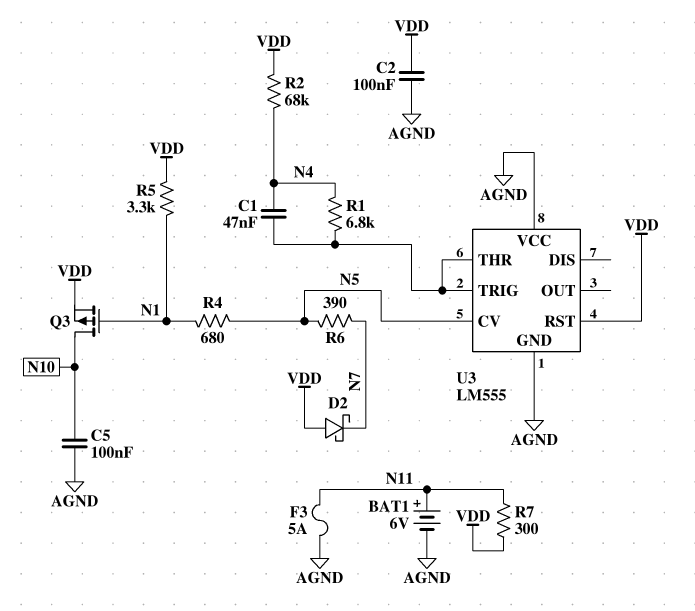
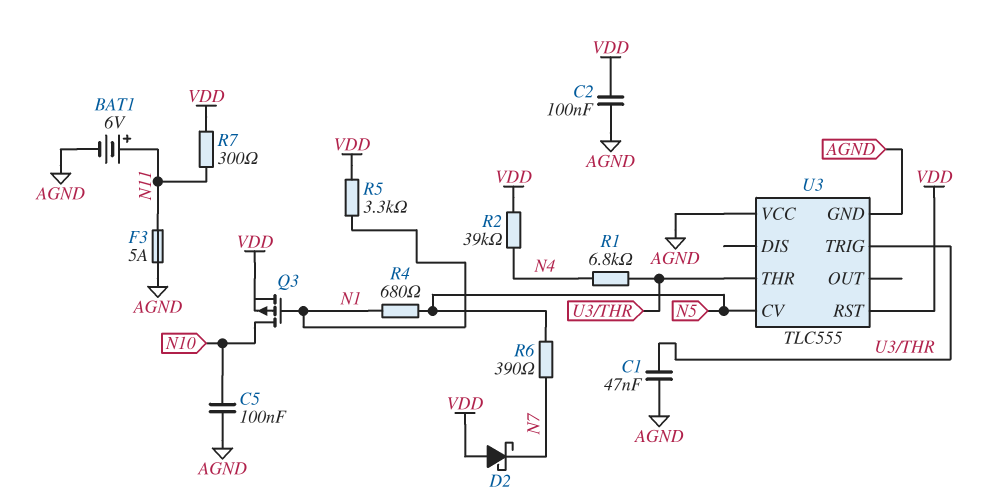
C1: 47nF (N4, U3/THR) -> 47nF (AGND, U3/THR)
R2: 68k (N4, VDD) -> 39k (N4, VDD)
U3: LM555 -> TLC555

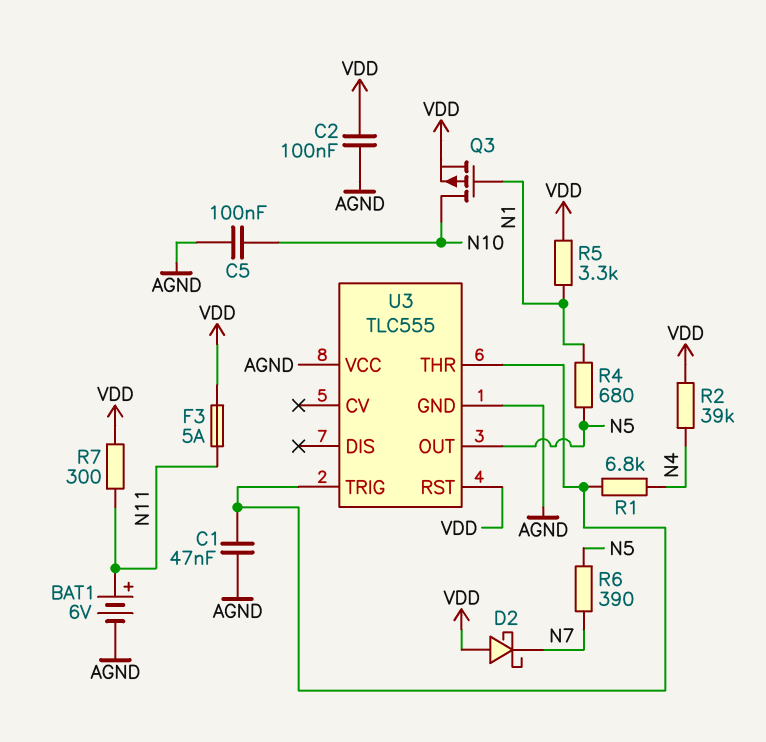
F3: 5A (AGND, N11) -> 5A (N11, VDD)
U3 pin CV: N5 -> none
U3 pin OUT: none -> N5

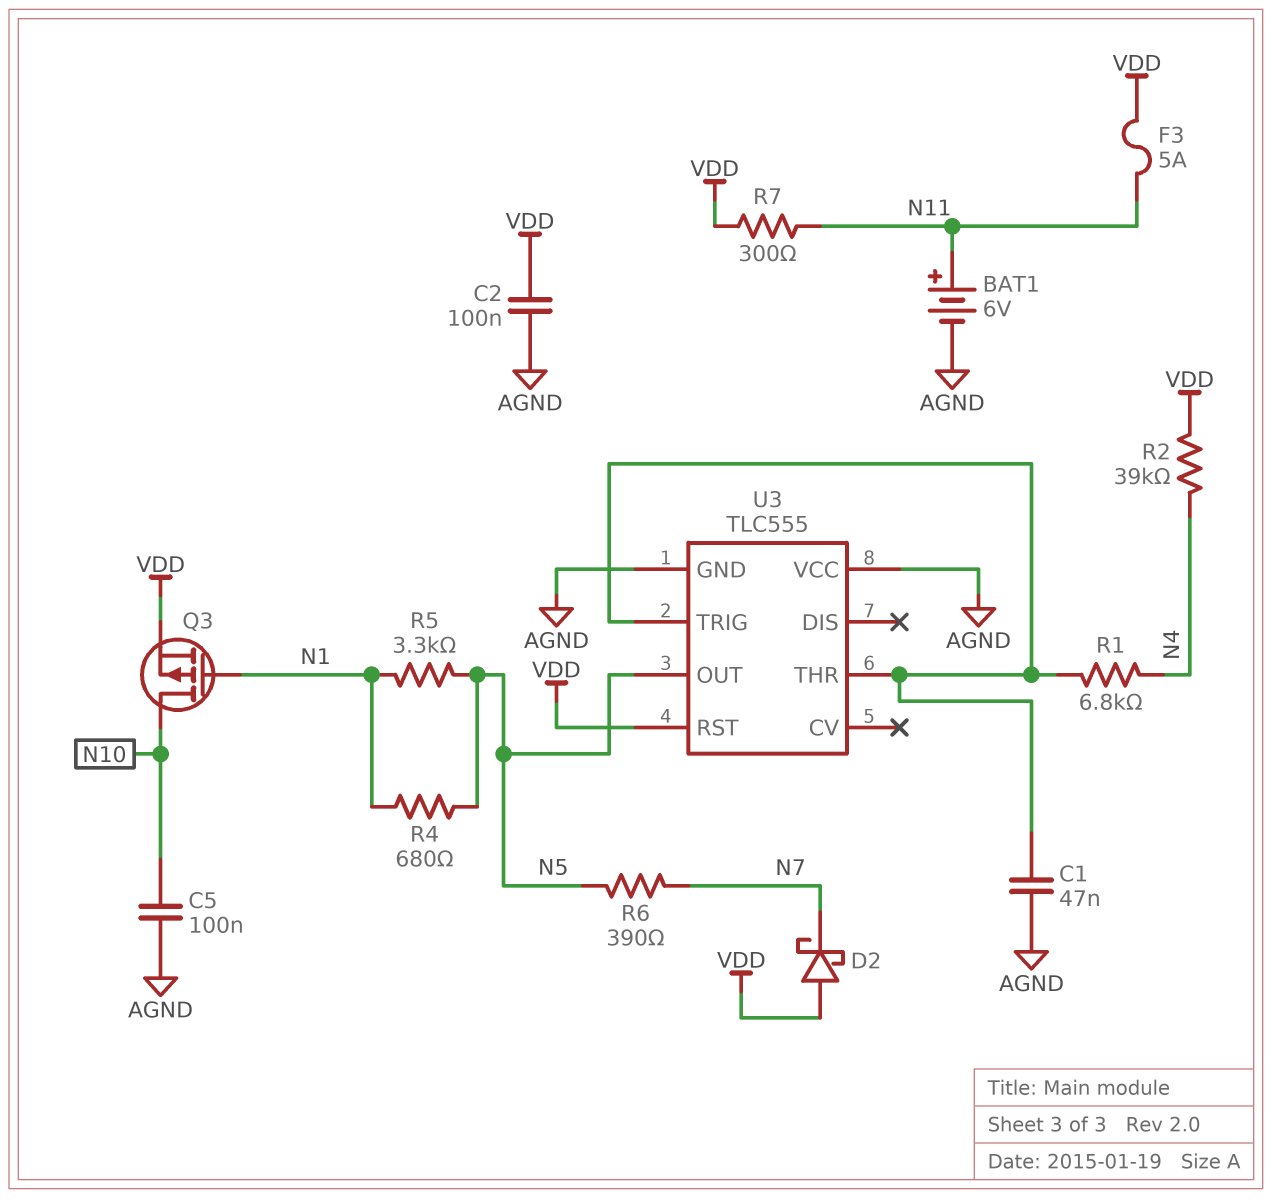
R5: 3.3k (N1, VDD) -> 3.3k (N1, N5)

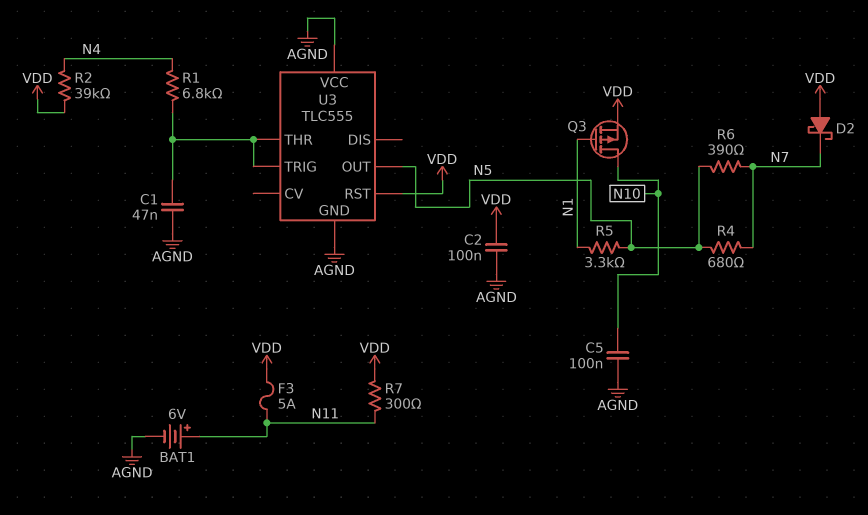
R4: 680 (N1, N5) -> 680 (N5, N7)

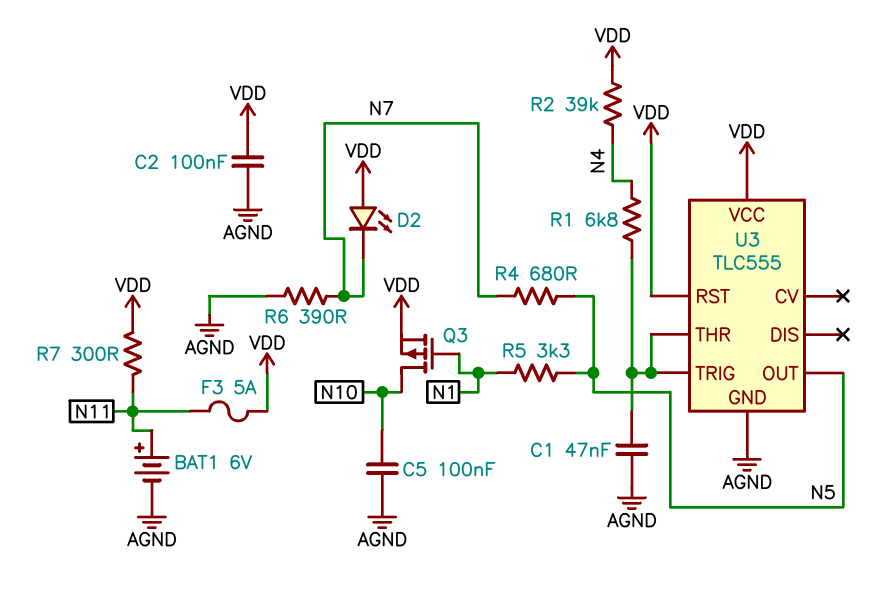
D2: schottky (A VDD, K N7) -> LED (A VDD, K N7)
R6: 390 (N5, N7) -> 390 (AGND, N7)
U3 pin VCC: AGND -> VDD

